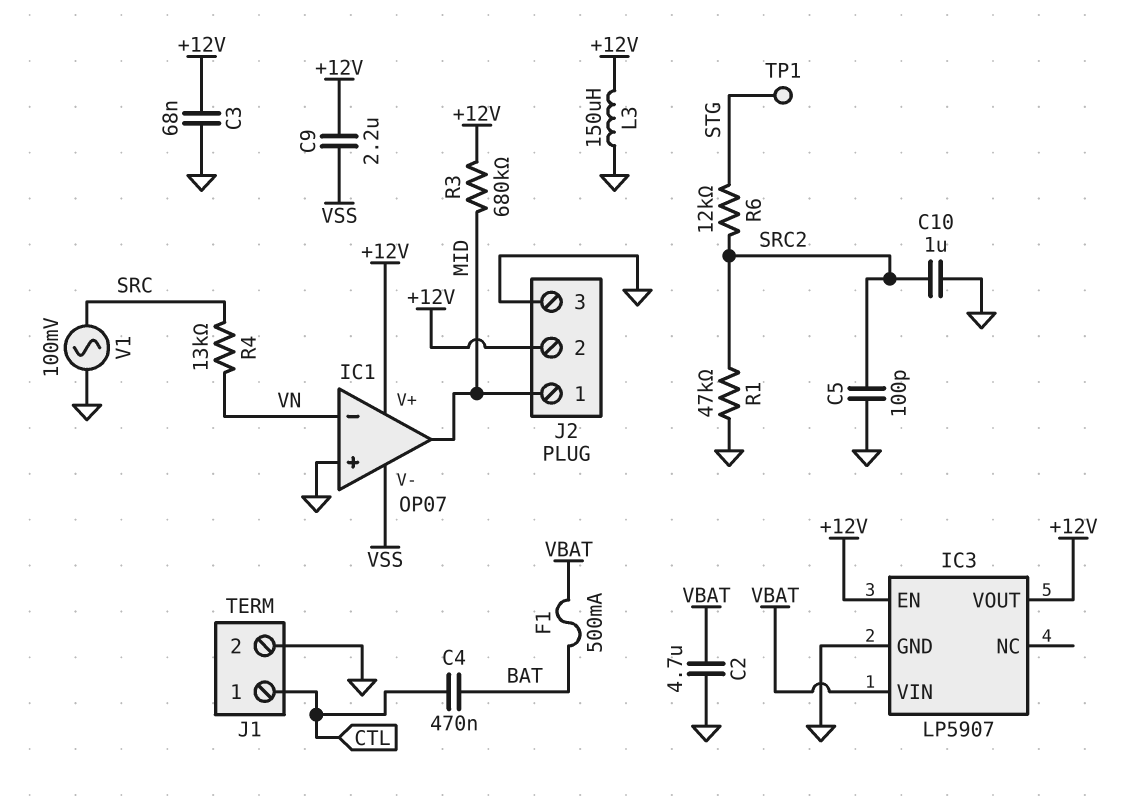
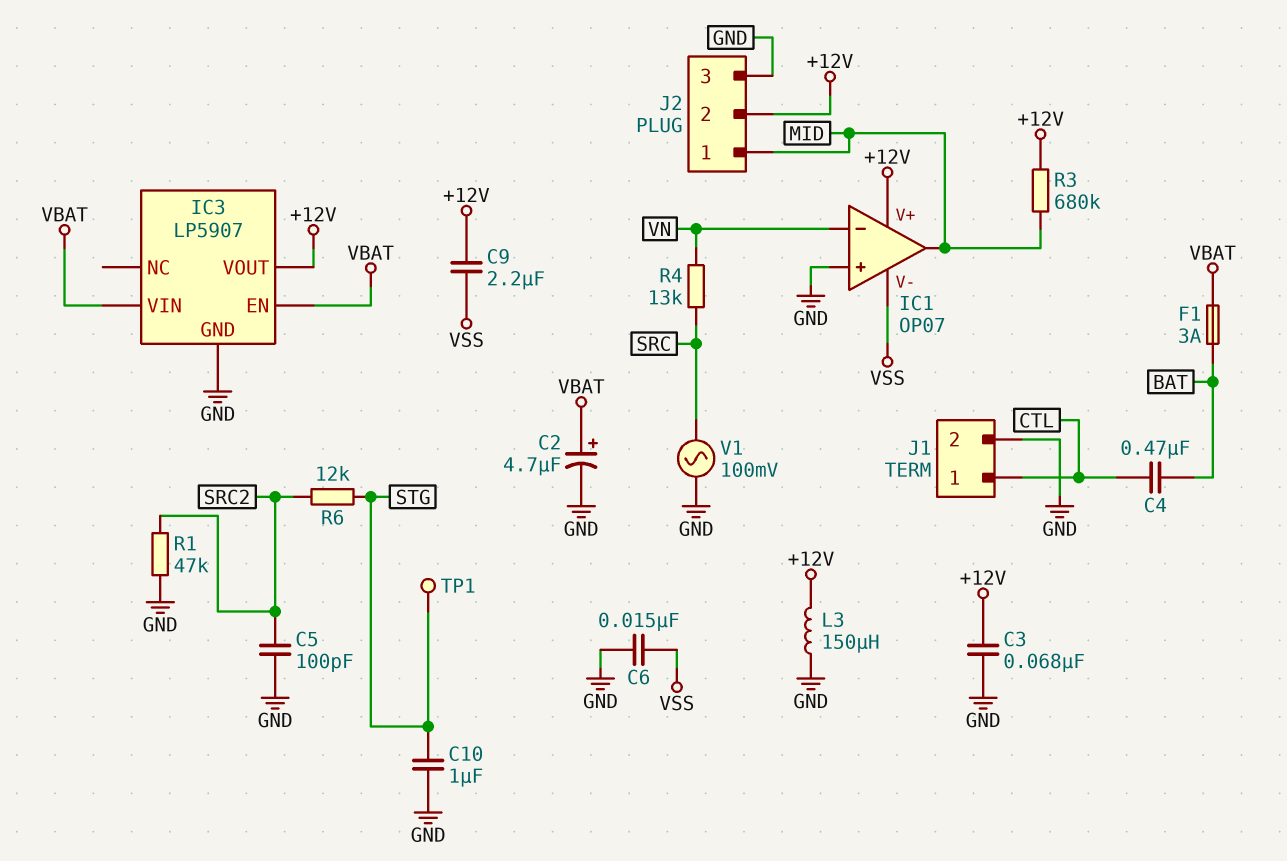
C2: 4.7uF (GND, VBAT) -> 4.7uF (plus VBAT, minus GND)
C6: none -> 15nF (GND, VSS)
C10: 1uF (GND, SRC2) -> 1uF (GND, STG)
F1: 500mA (BAT, VBAT) -> 3A (BAT, VBAT)
IC3 pin EN: +12V -> VBAT

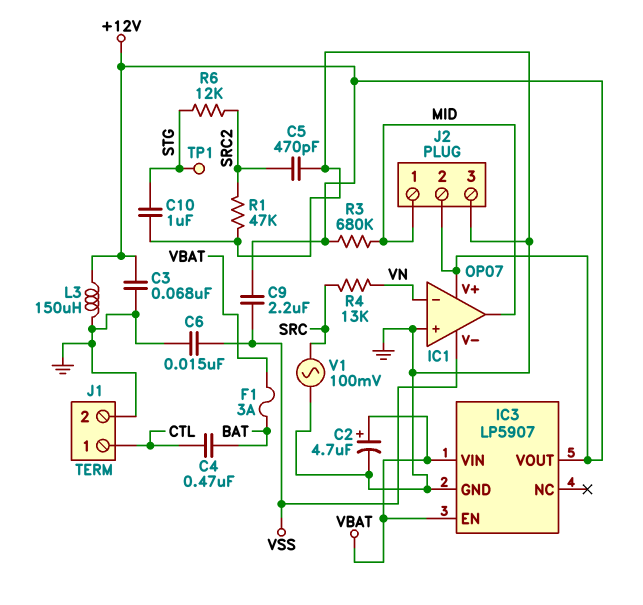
C5: 100pF (GND, SRC2) -> 470pF (GND, SRC2)

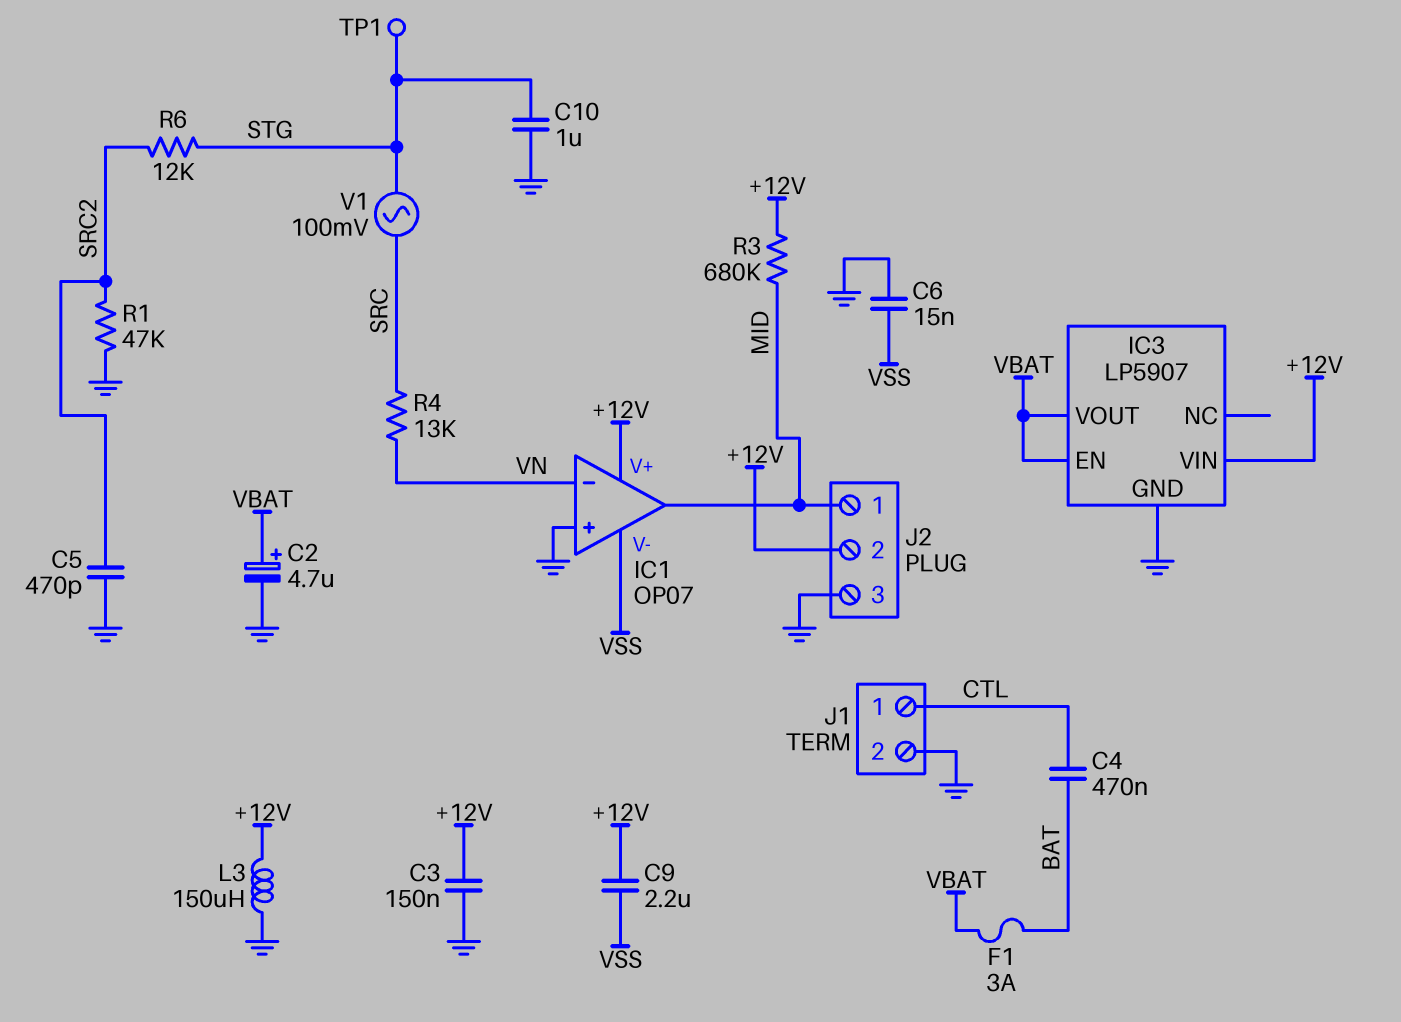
C3: 68nF (+12V, GND) -> 150nF (+12V, GND)
IC3 pin VIN: VBAT -> +12V
IC3 pin VOUT: +12V -> VBAT
V1: AC 100mV (GND, SRC) -> AC 100mV (SRC, STG)

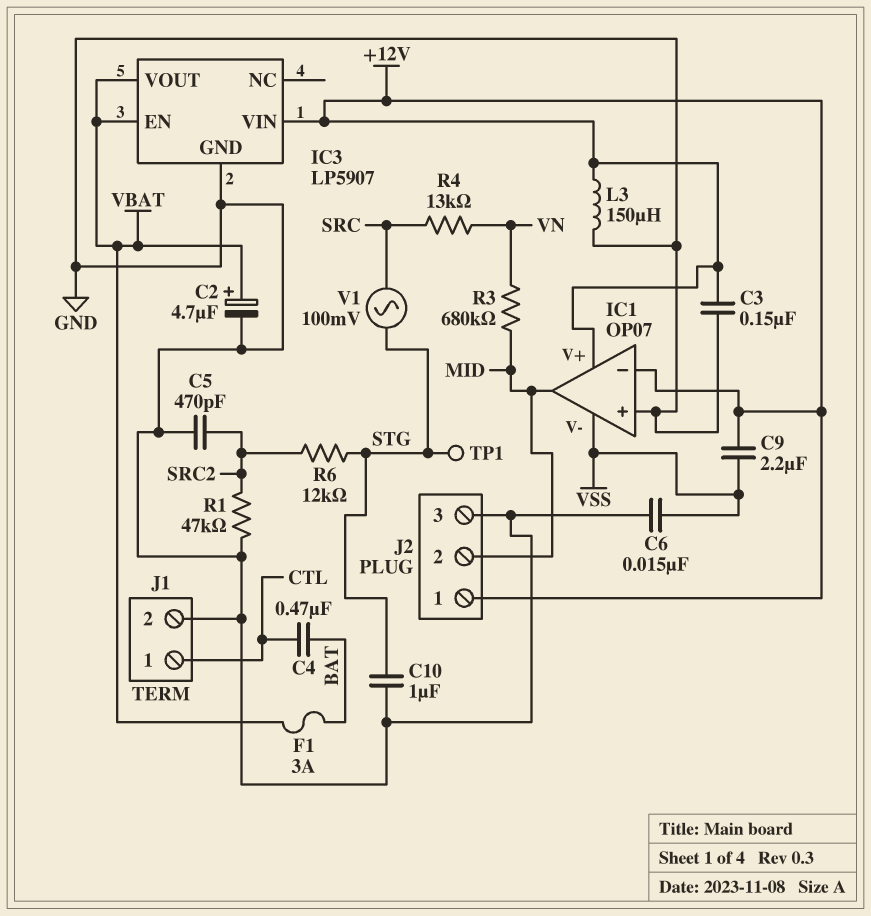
IC1 pin in-: VN -> +12V
J2 pin 1: MID -> +12V
J2 pin 2: +12V -> MID
R3: 680k (+12V, MID) -> 680k (MID, VN)

